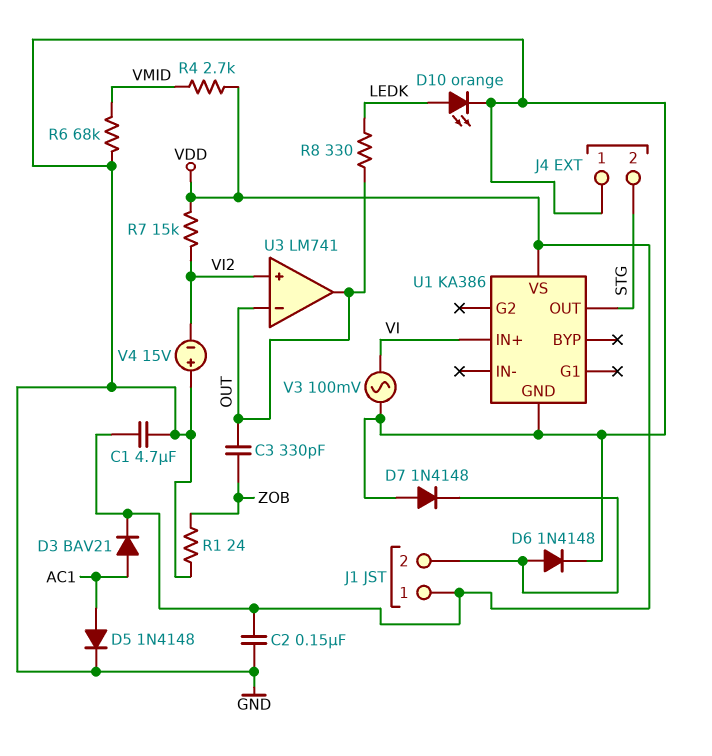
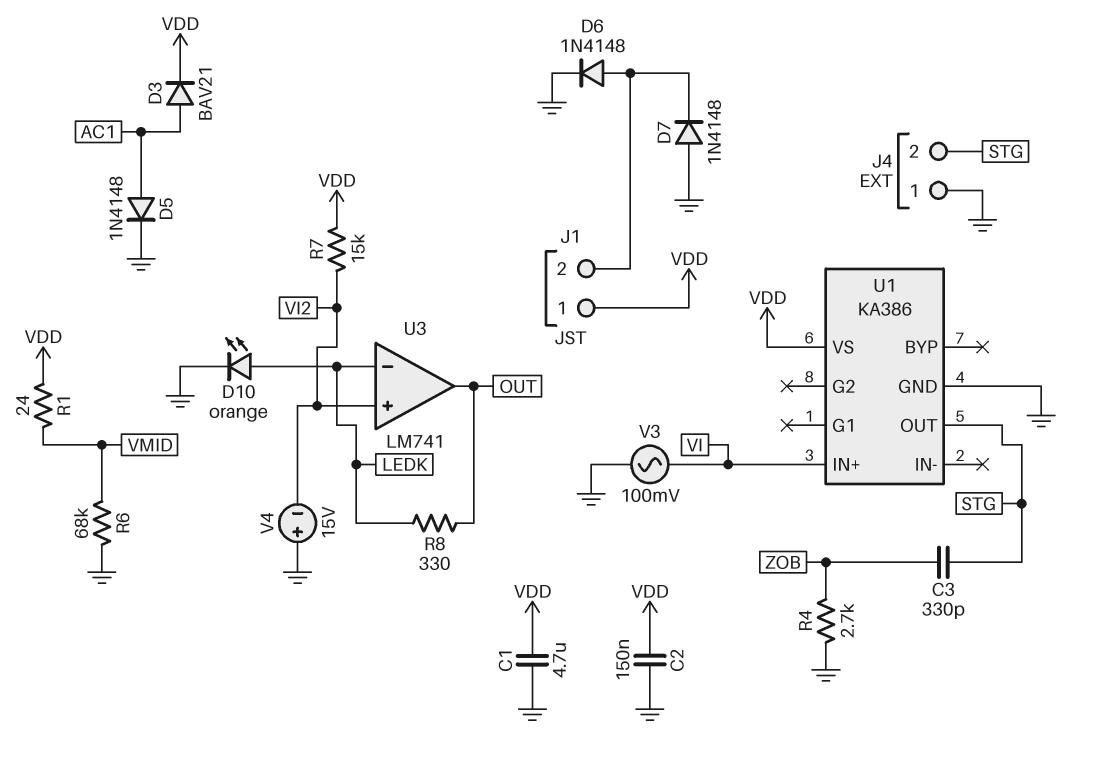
C3: 330pF (OUT, ZOB) -> 330pF (STG, ZOB)
R1: 24 (GND, ZOB) -> 24 (VDD, VMID)
R4: 2.7k (VDD, VMID) -> 2.7k (GND, ZOB)
U3 pin in-: OUT -> LEDK

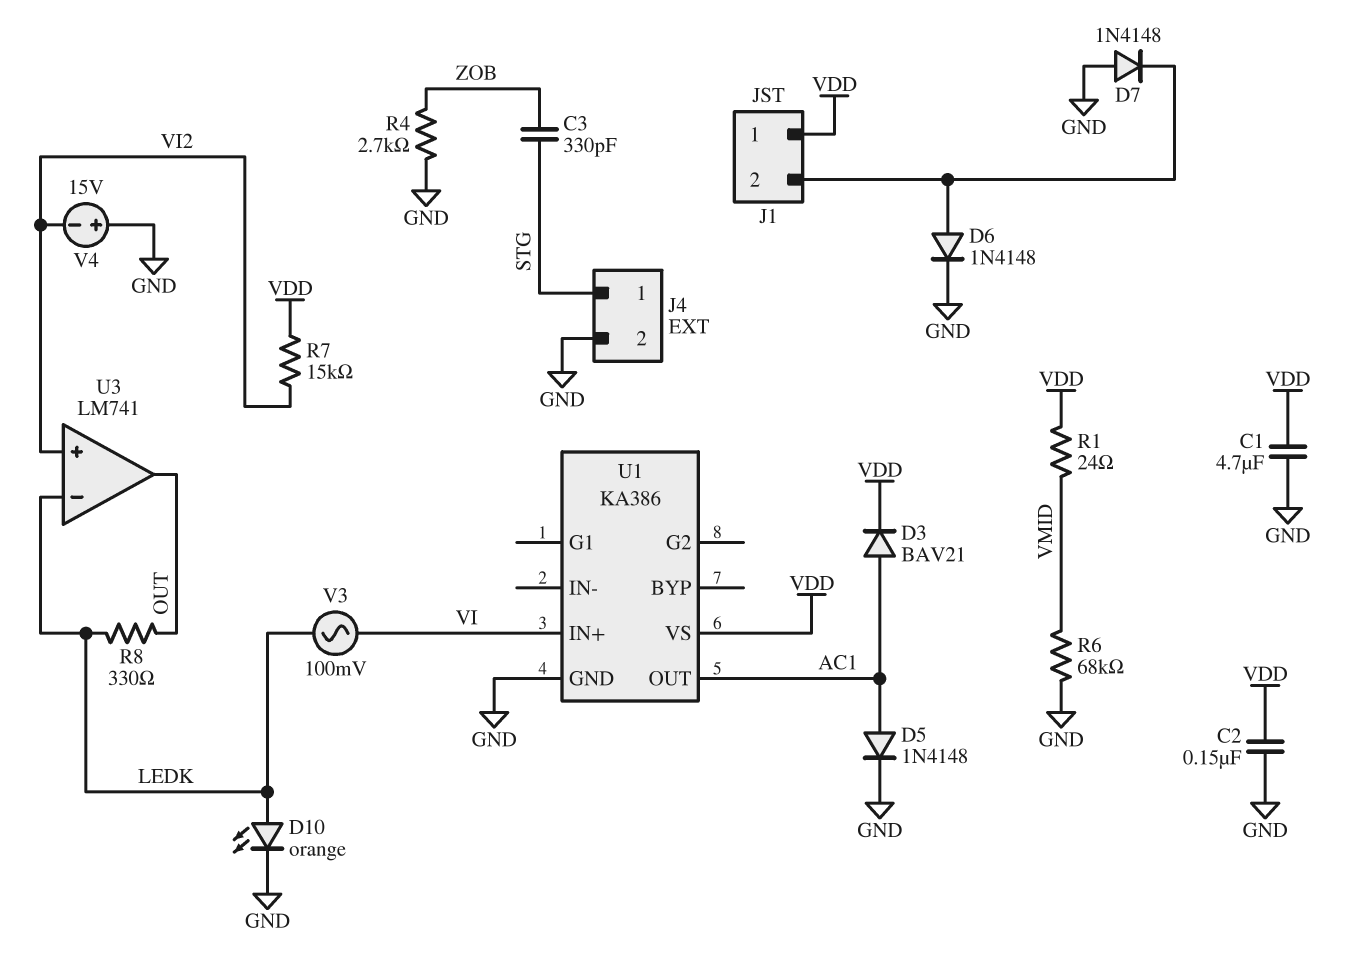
J4 pin 1: GND -> STG
J4 pin 2: STG -> GND
U1 pin OUT: STG -> AC1
V3: AC 100mV (GND, VI) -> AC 100mV (LEDK, VI)

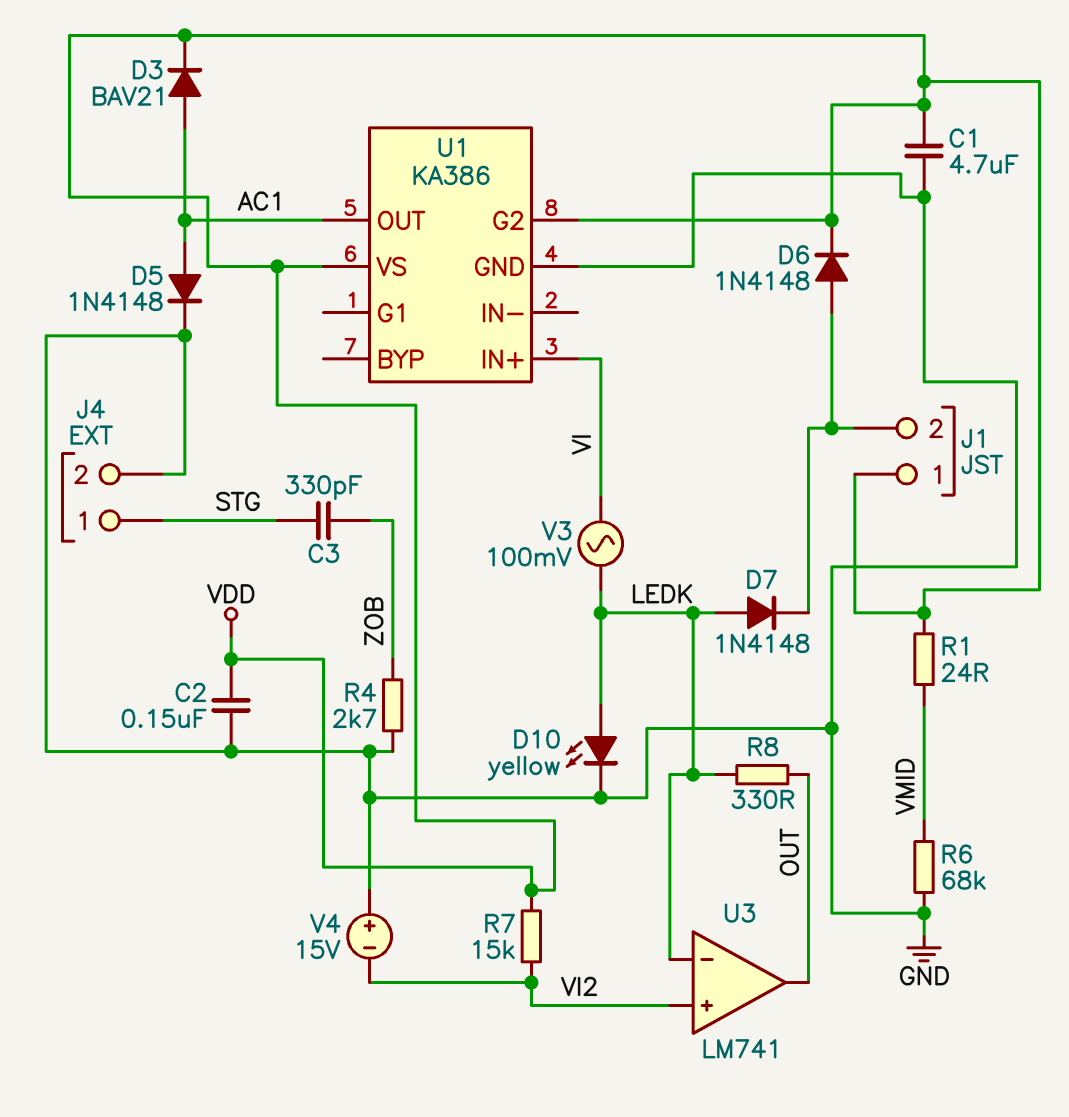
D6: diode 1N4148 (A J1/2, K GND) -> diode 1N4148 (A J1/2, K VDD)
D7: diode 1N4148 (A GND, K J1/2) -> diode 1N4148 (A LEDK, K J1/2)
D10: LED orange (A LEDK, K GND) -> LED yellow (A LEDK, K GND)
U1 pin G2: none -> VDD

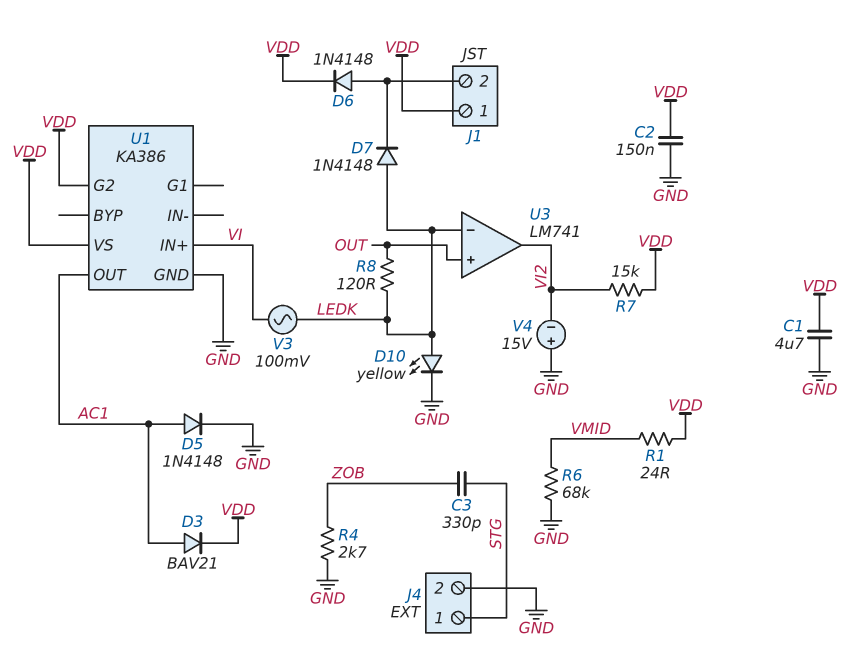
R8: 330 (LEDK, OUT) -> 120 (LEDK, OUT)
U3 pin in+: VI2 -> OUT
U3 pin out: OUT -> VI2

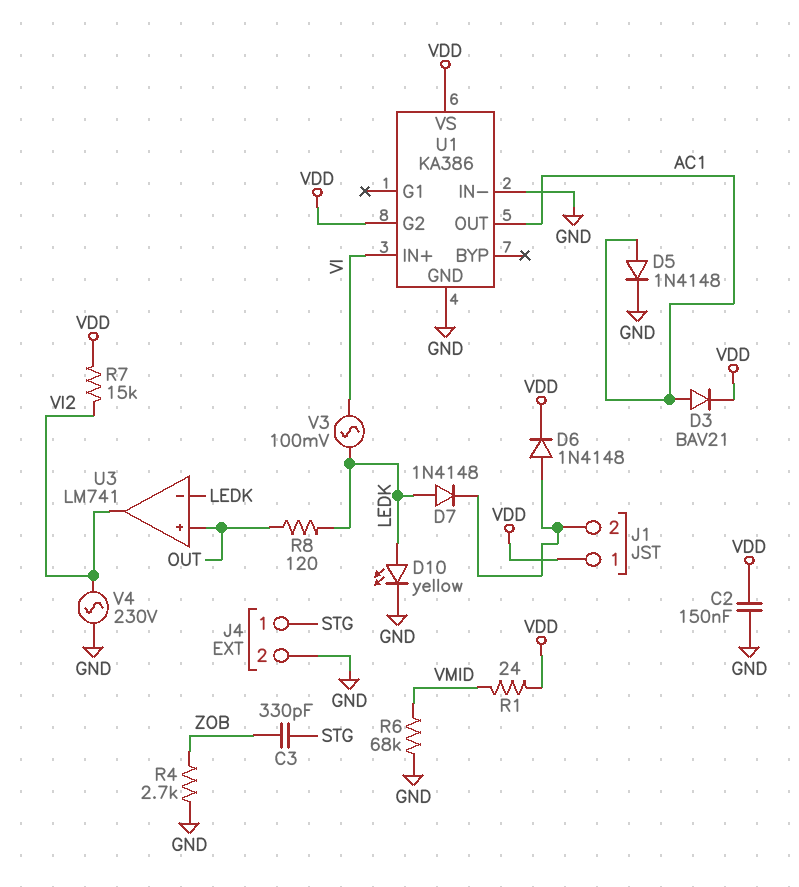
C1: 4.7uF (GND, VDD) -> none
U1 pin IN-: none -> GND
V4: 15V (plus GND, minus VI2) -> AC 230V (GND, VI2)

